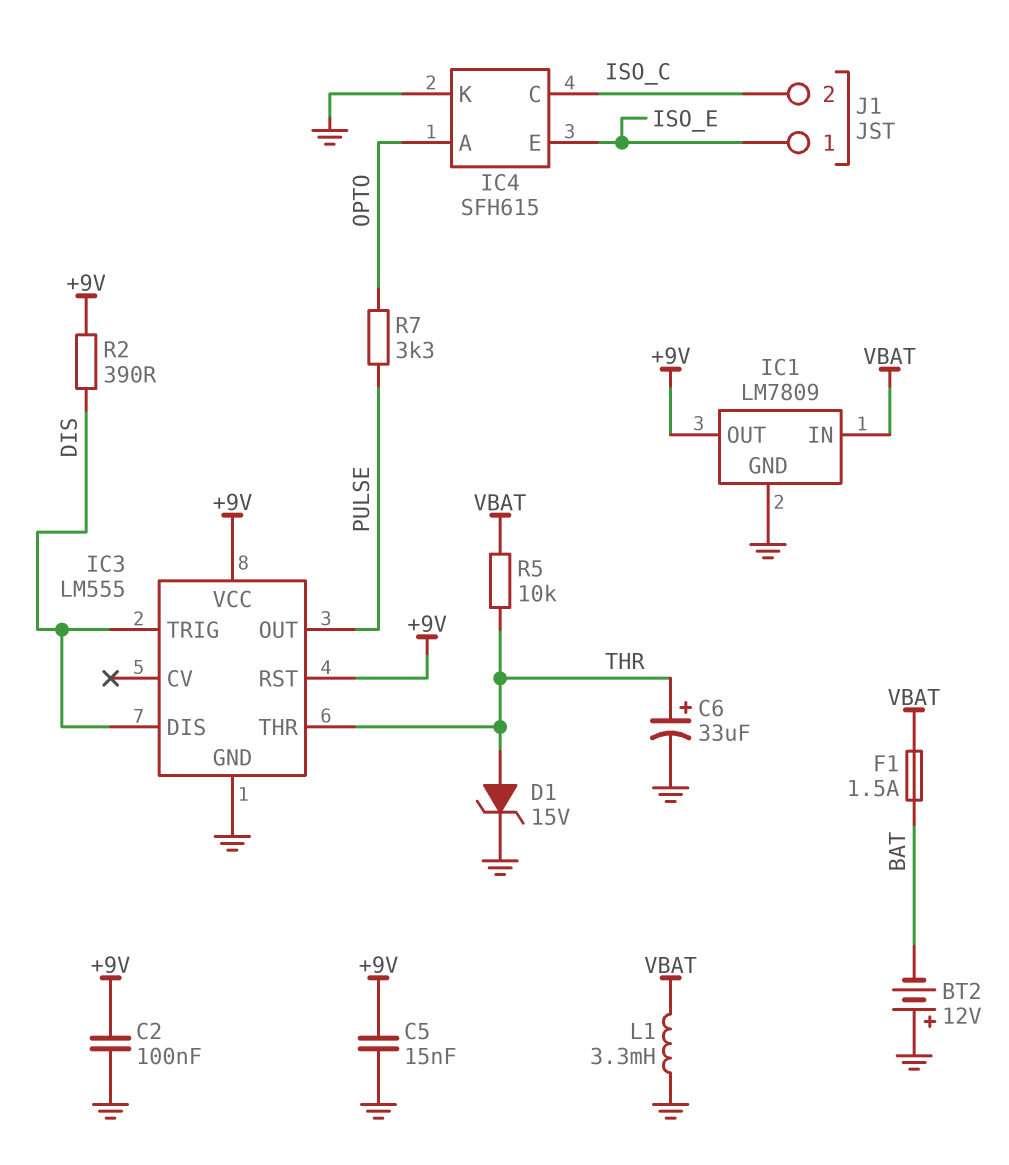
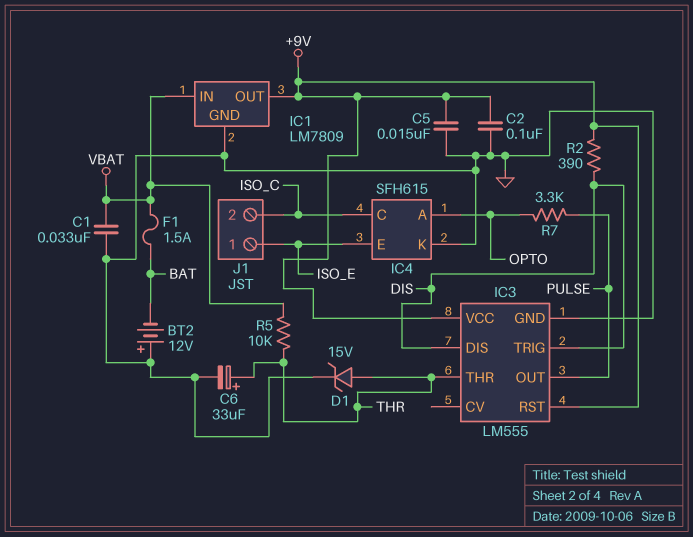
C1: none -> 33nF (GND, VBAT)
L1: 3.3mH (GND, VBAT) -> none

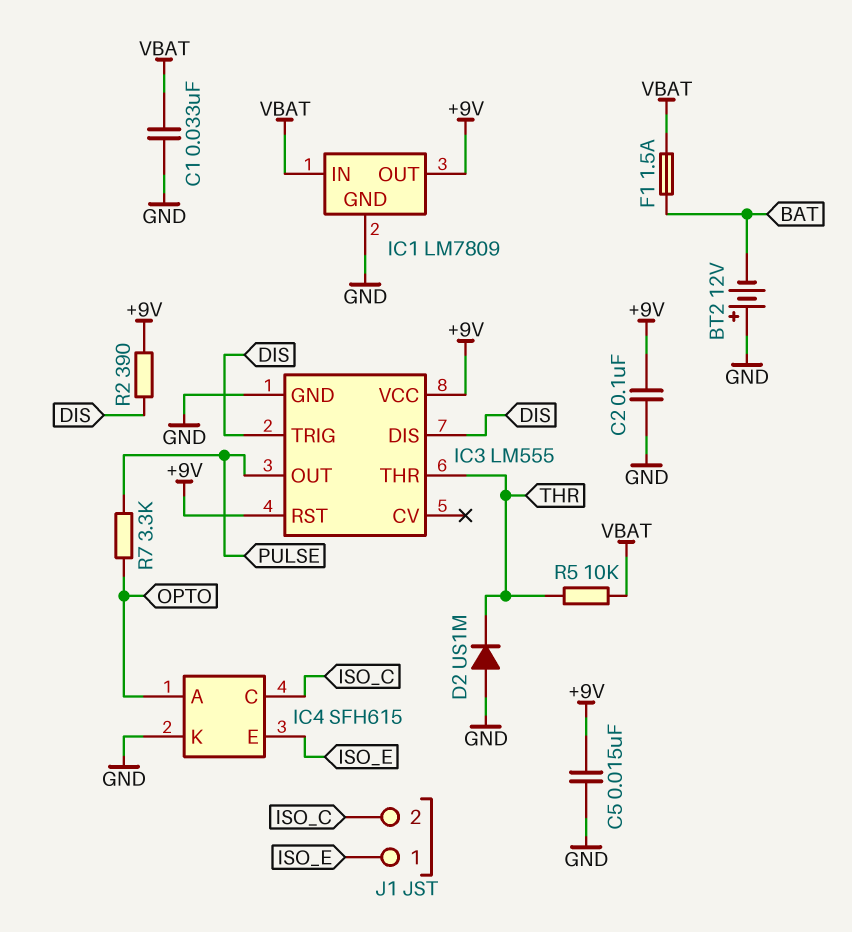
C6: 33uF (plus THR, minus GND) -> none
D1: zener 15V (A THR, K GND) -> none
D2: none -> diode US1M (A GND, K THR)

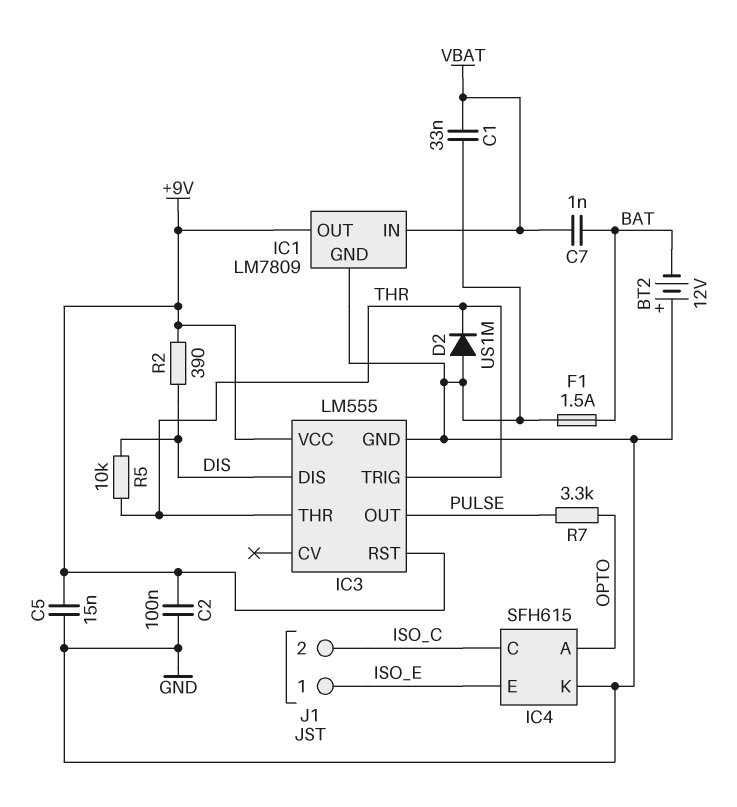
C7: none -> 1nF (BAT, VBAT)
F1: 1.5A (BAT, VBAT) -> 1.5A (BAT, GND)
IC3 pin TRIG: DIS -> THR
R5: 10k (THR, VBAT) -> 10k (DIS, THR)

